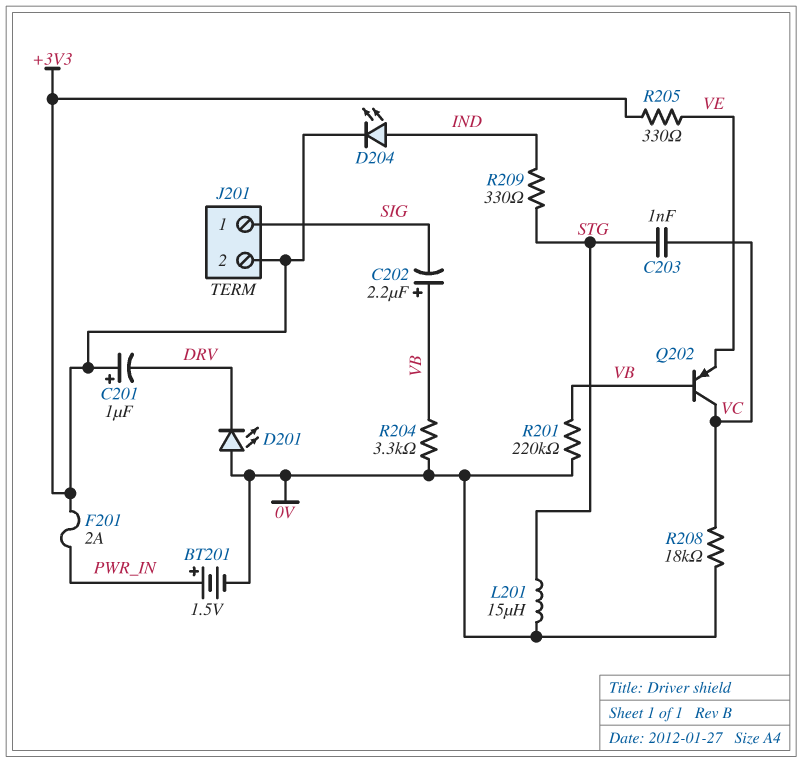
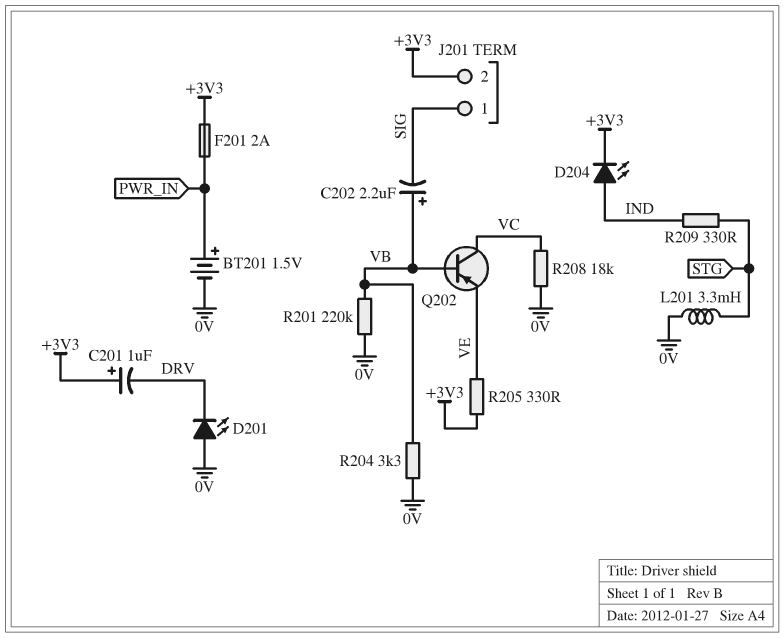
C203: 1nF (STG, VC) -> none
L201: 15uH (0V, STG) -> 3.3mH (0V, STG)

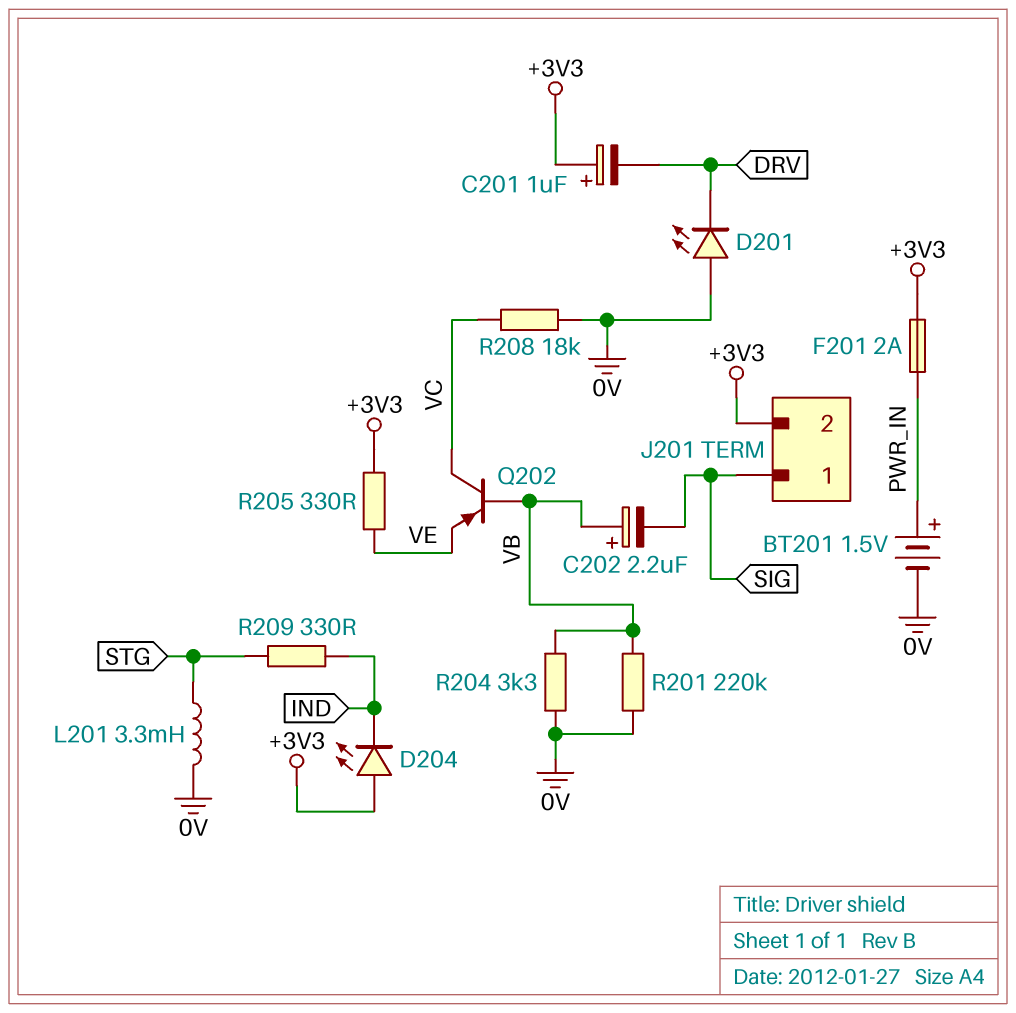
D204: LED (A IND, K +3V3) -> LED (A +3V3, K IND)

